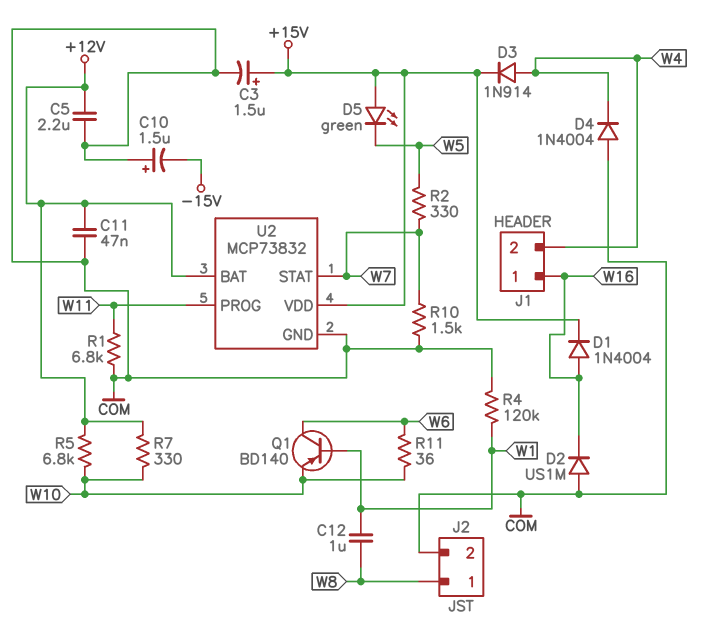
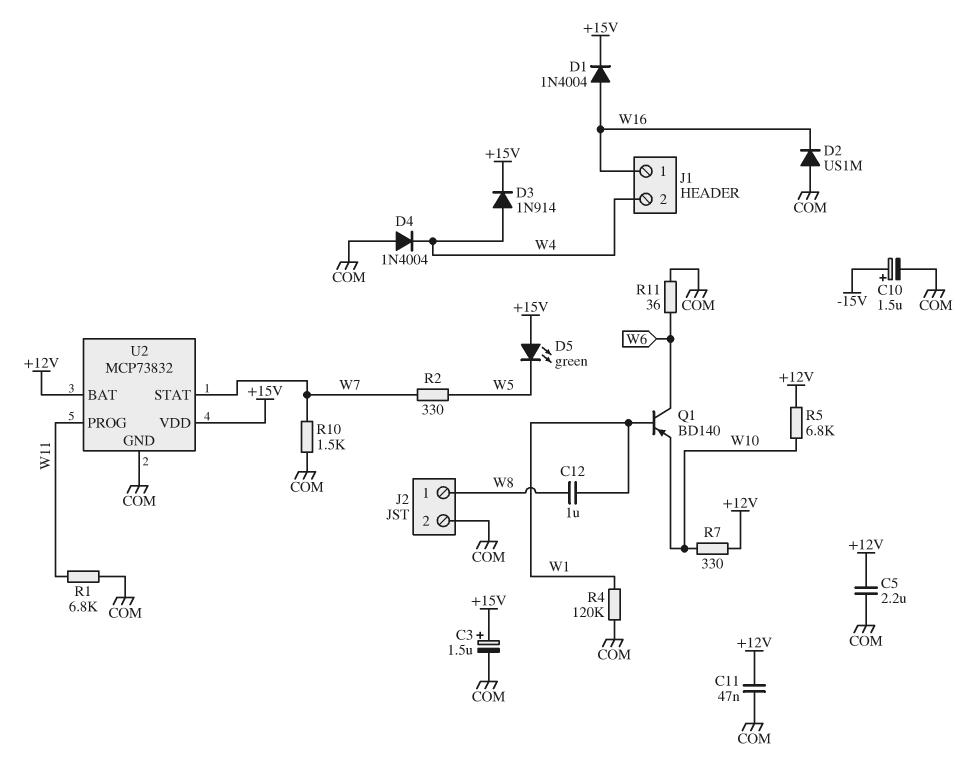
C10: 1.5uF (plus COM, minus -15V) -> 1.5uF (plus -15V, minus COM)
R11: 36 (W6, W10) -> 36 (COM, W6)

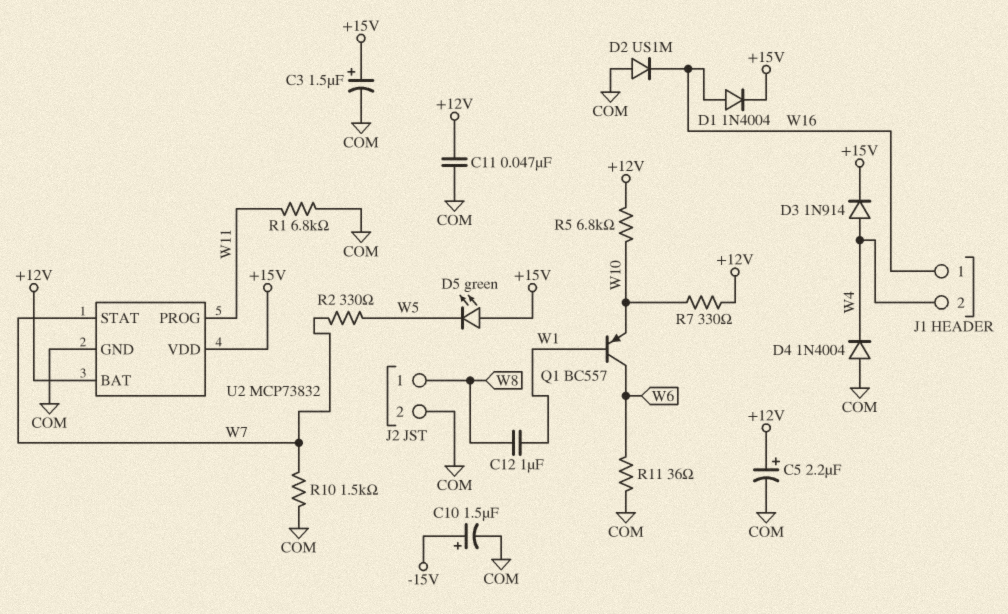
C5: 2.2uF (+12V, COM) -> 2.2uF (plus +12V, minus COM)
Q1: PNP BD140 (B W1, C W6, E W10) -> PNP BC557 (B W1, C W6, E W10)
R4: 120k (COM, W1) -> none

